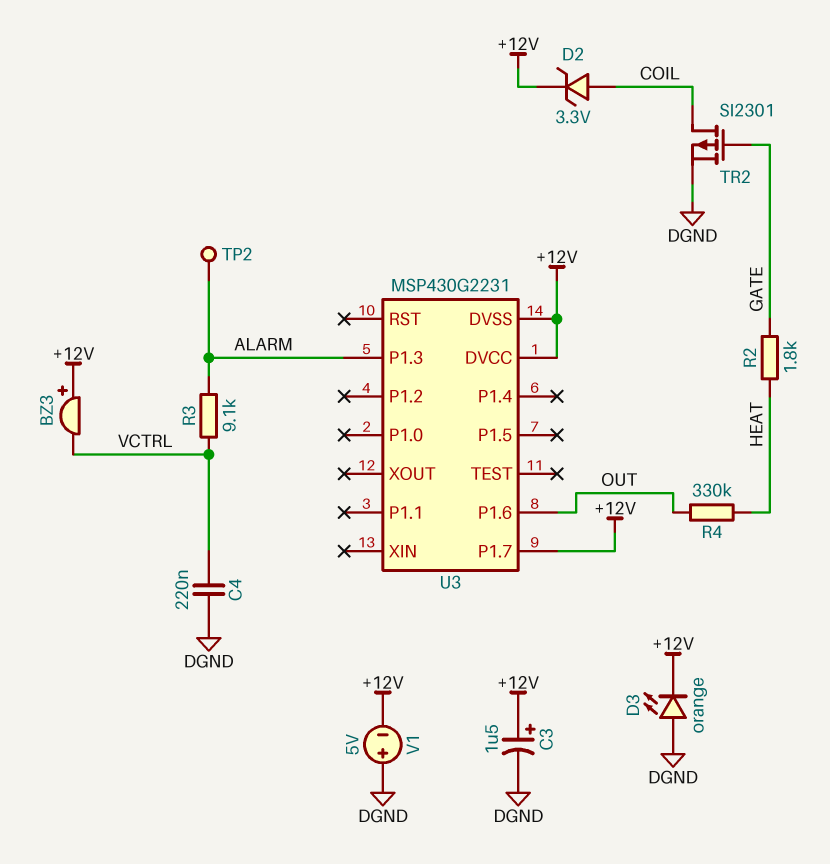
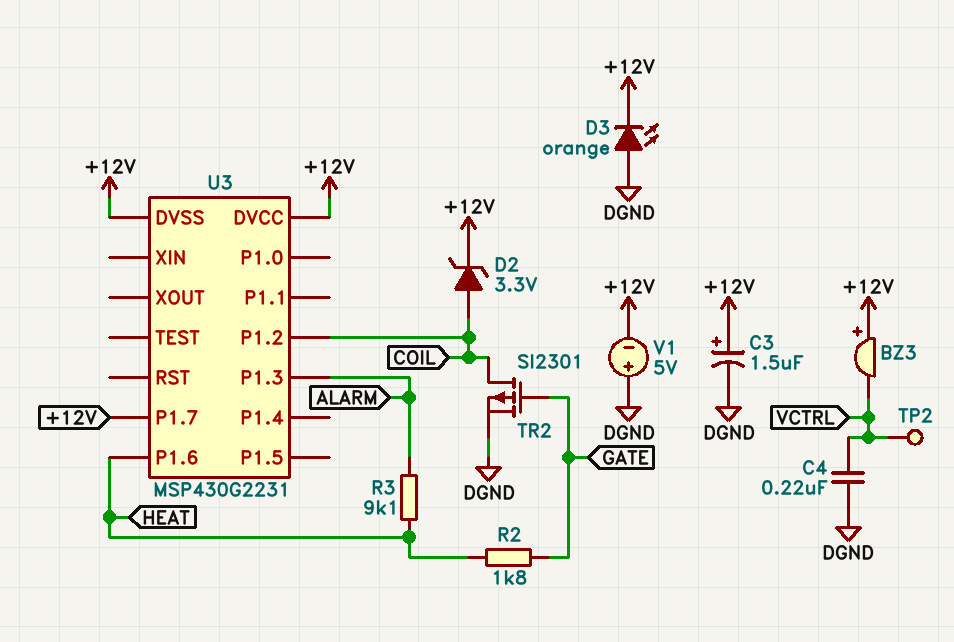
R3: 9.1k (ALARM, VCTRL) -> 9.1k (ALARM, HEAT)
R4: 330k (HEAT, OUT) -> none
TP2: test point (ALARM) -> test point (VCTRL)
U3 pin P1.2: none -> COIL
U3 pin P1.6: OUT -> HEAT

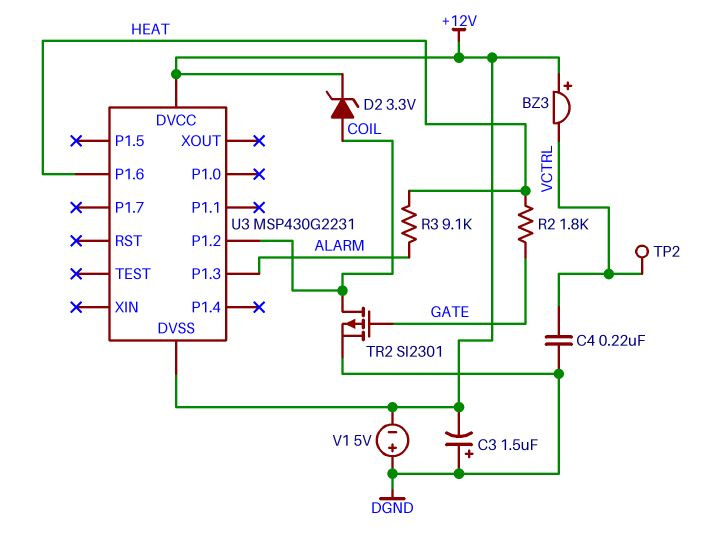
C3: 1.5uF (plus +12V, minus DGND) -> 1.5uF (plus DGND, minus +12V)
D3: LED orange (A DGND, K +12V) -> none
U3 pin P1.7: +12V -> none

